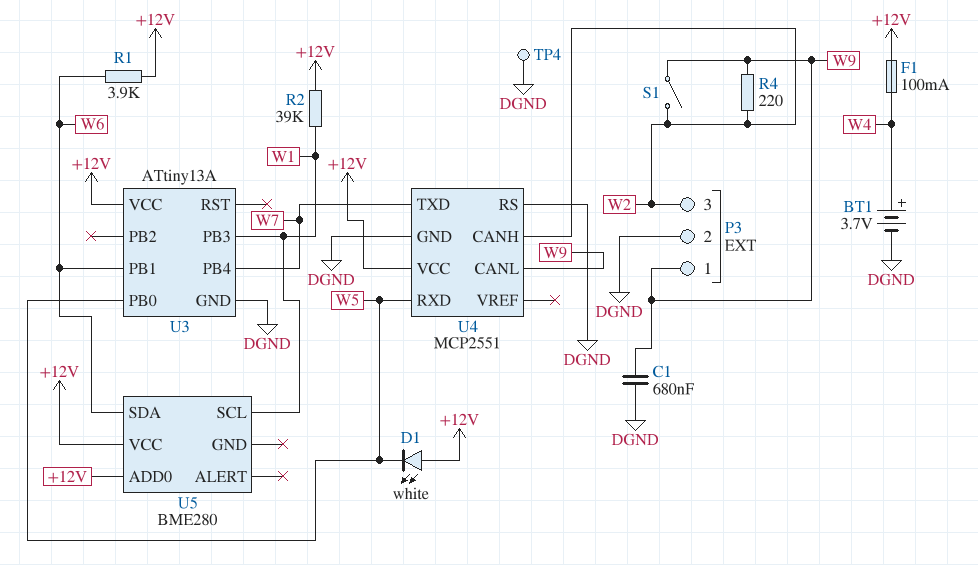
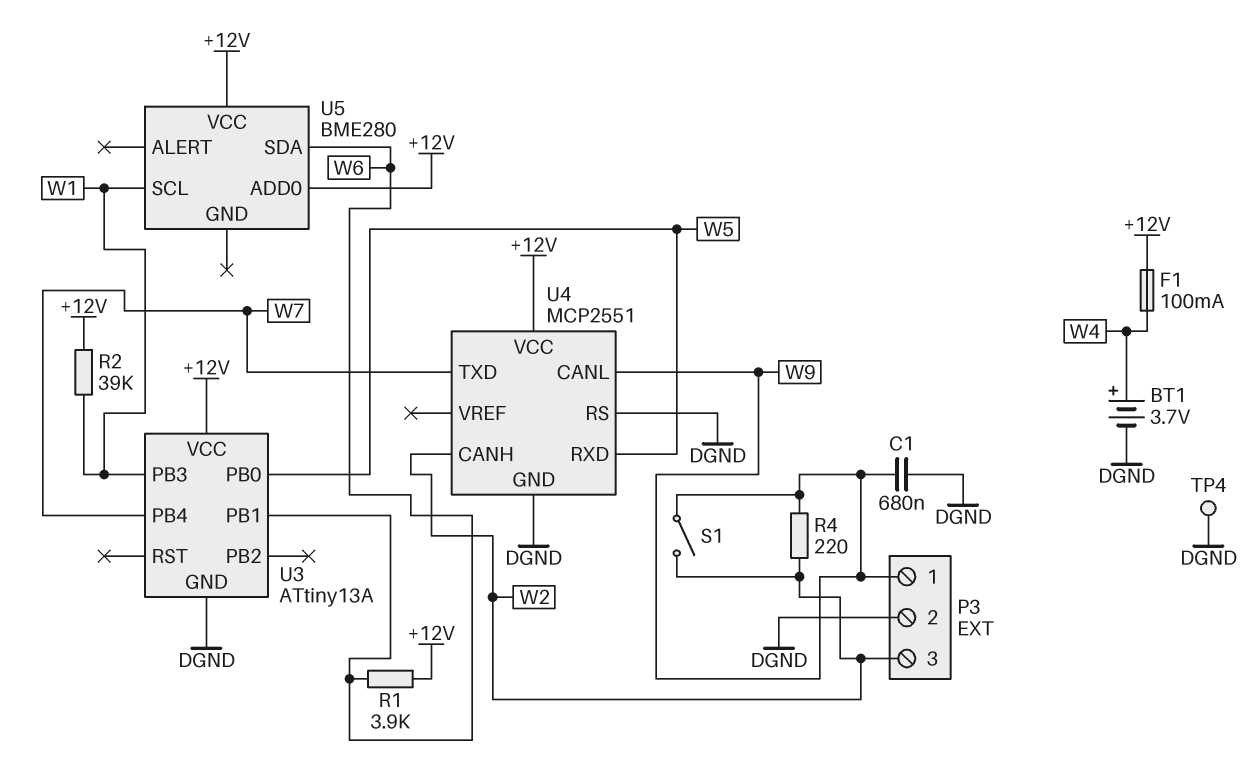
D1: LED white (A +12V, K W5) -> none

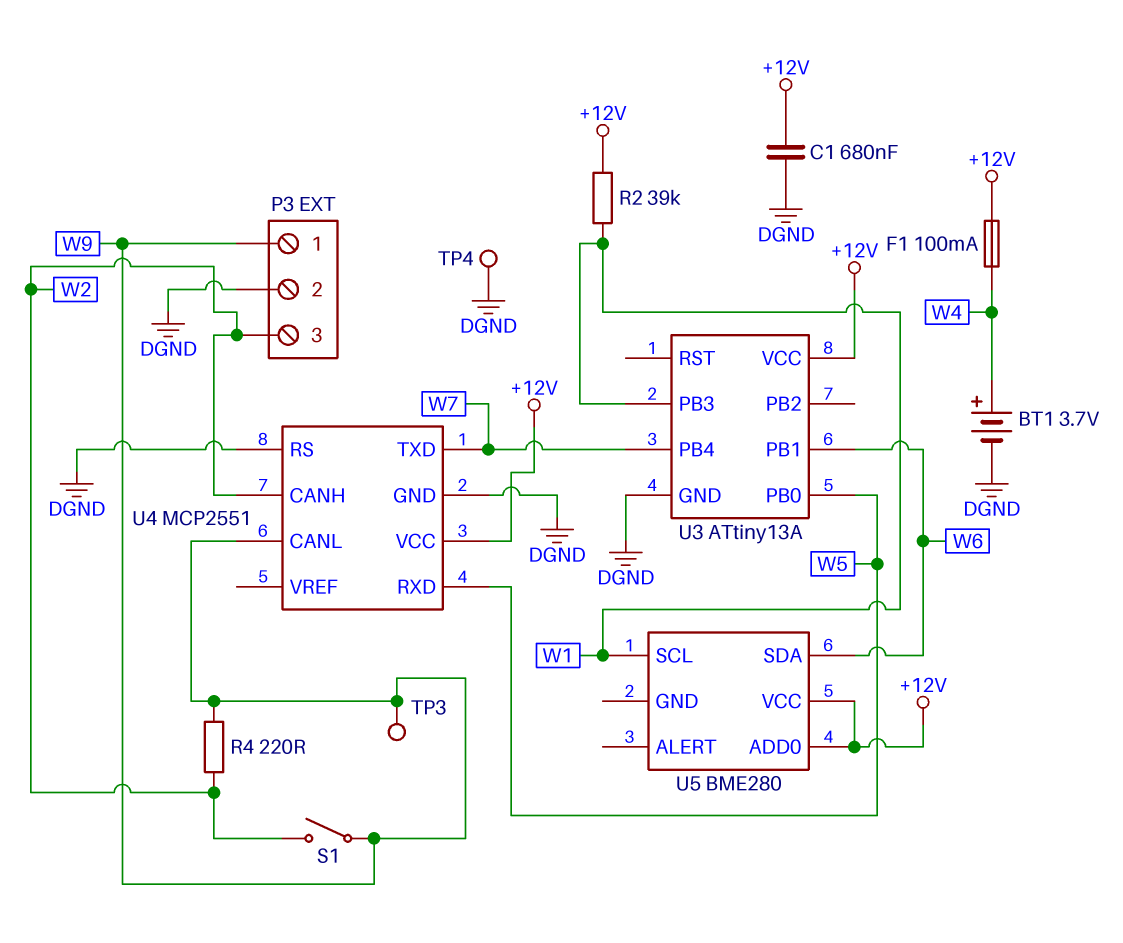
C1: 680nF (DGND, W9) -> 680nF (+12V, DGND)
R1: 3.9k (+12V, W6) -> none
TP3: none -> test point (W9)

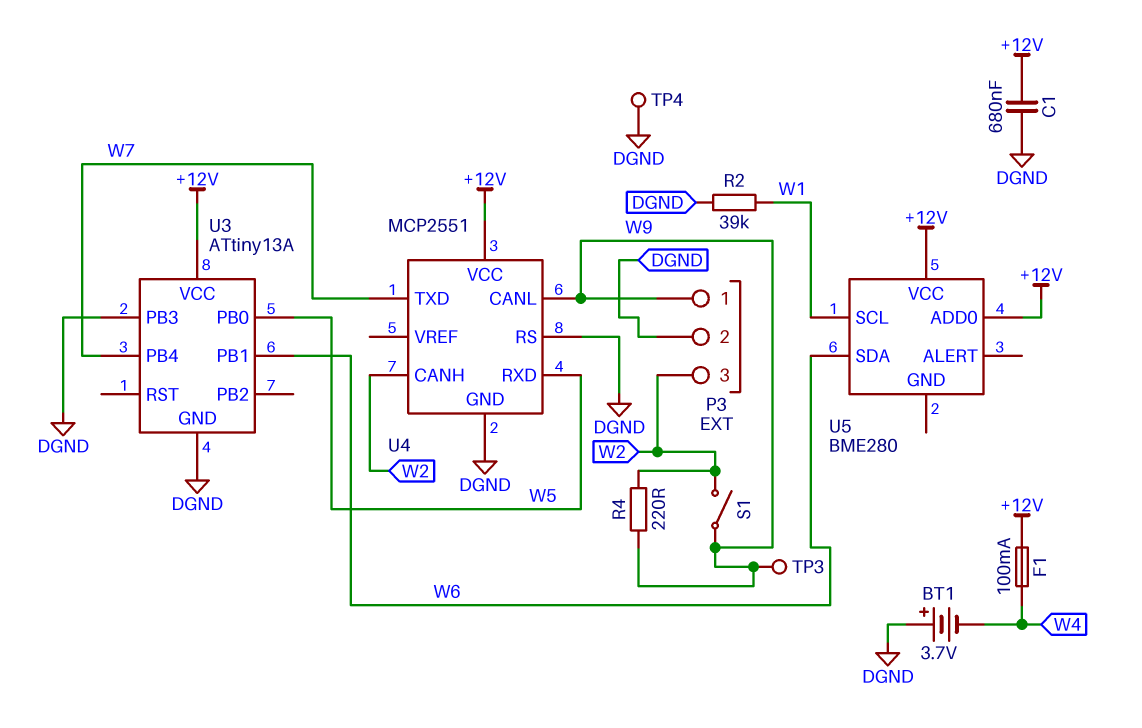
BT1: 3.7V (plus W4, minus DGND) -> 3.7V (plus DGND, minus W4)
R2: 39k (+12V, W1) -> 39k (DGND, W1)
U3 pin PB3: W1 -> DGND

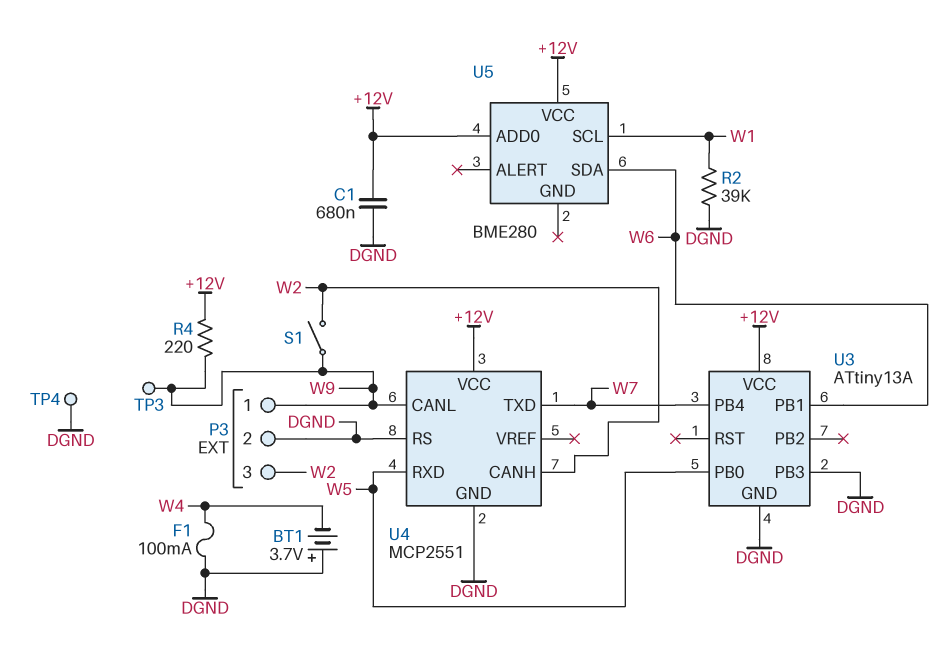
F1: 100mA (+12V, W4) -> 100mA (DGND, W4)
R4: 220 (W2, W9) -> 220 (+12V, W9)

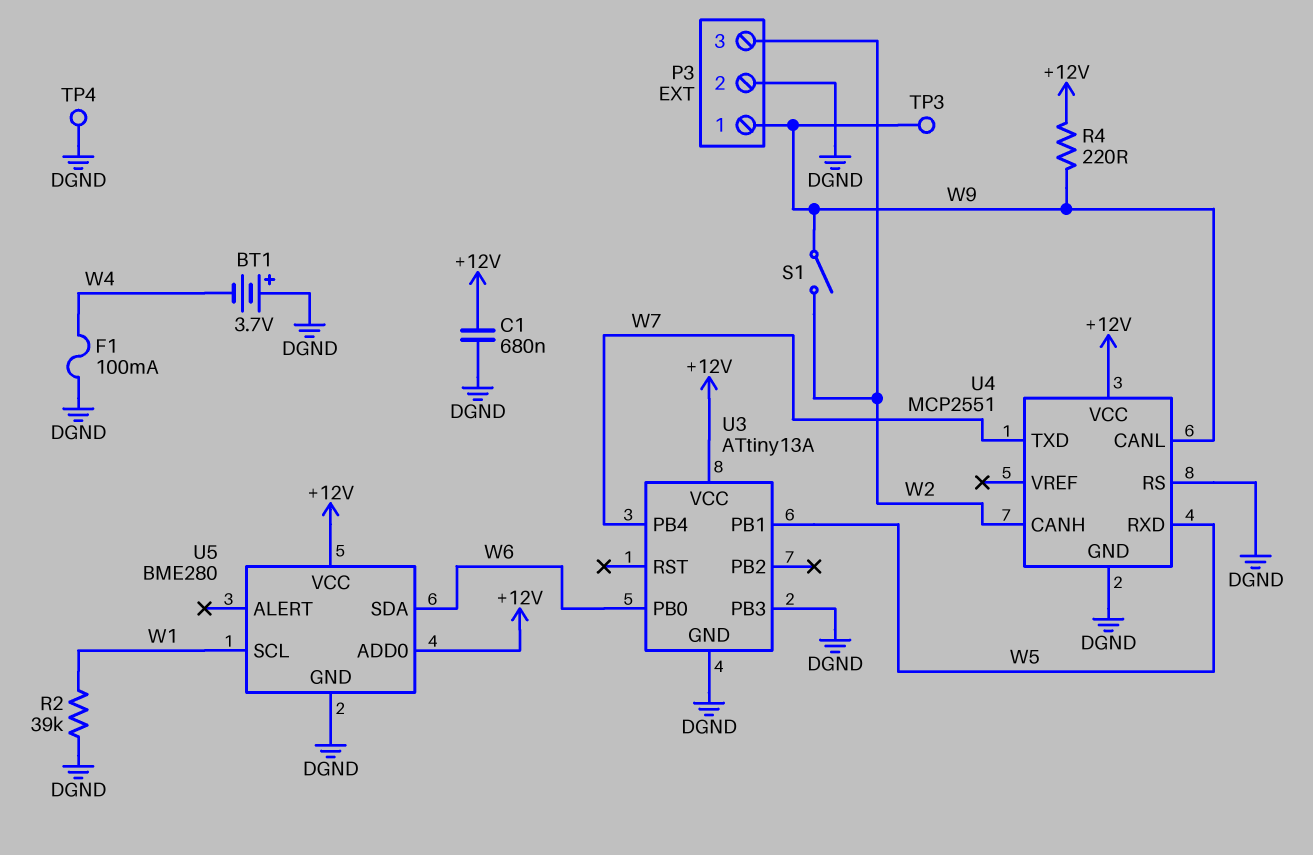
U3 pin PB0: W5 -> W6
U3 pin PB1: W6 -> W5
U5 pin GND: none -> DGND

